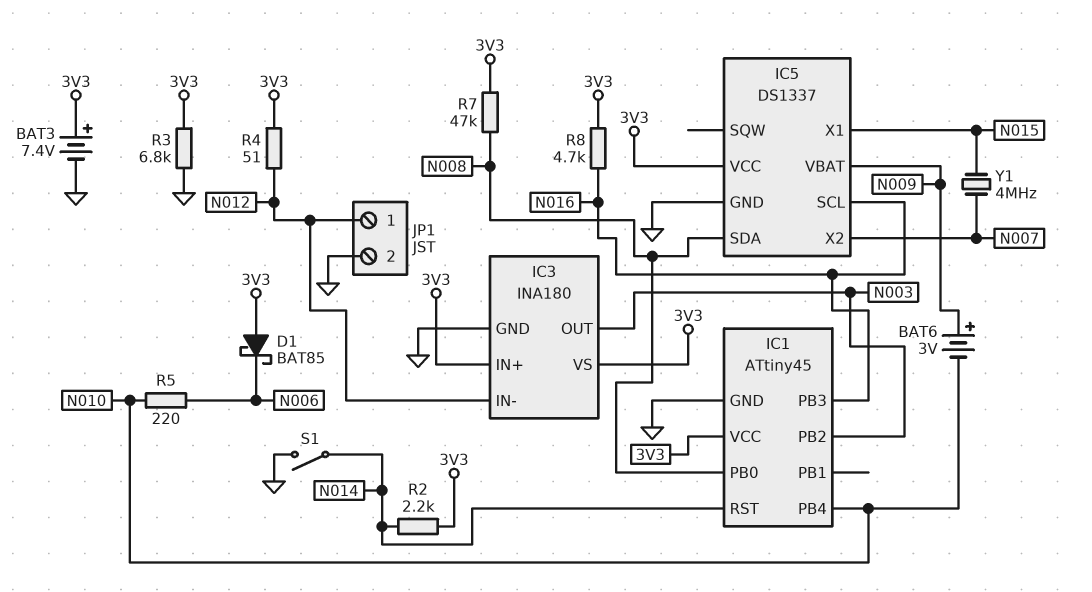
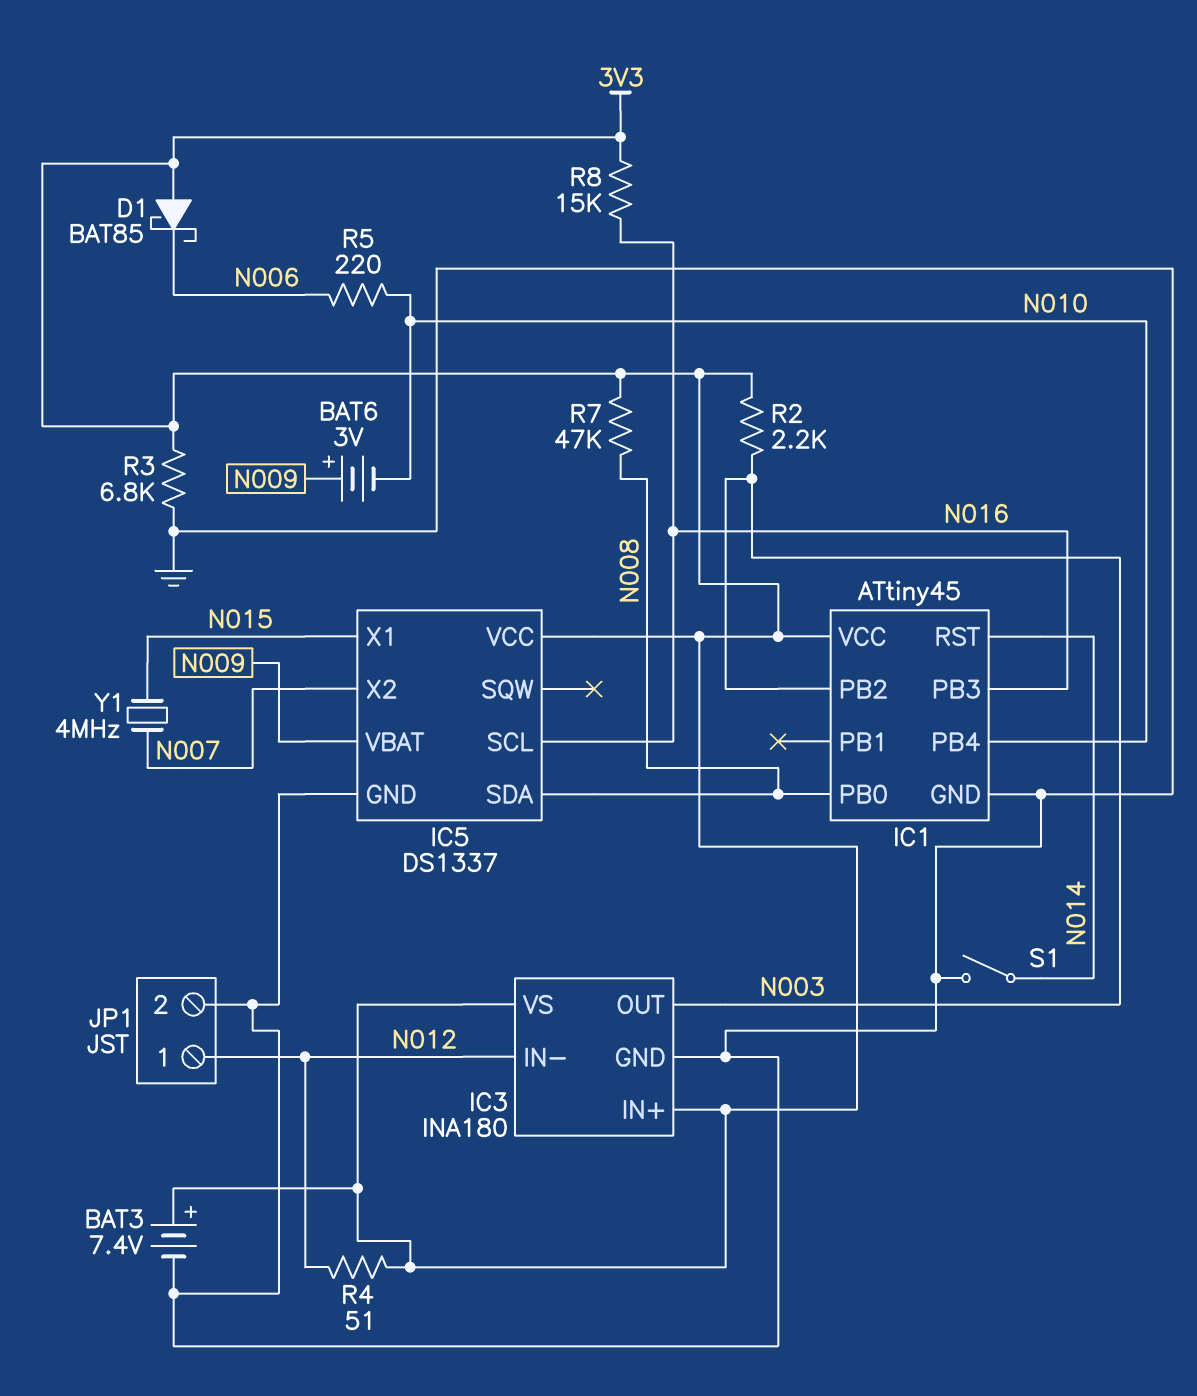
R2: 2.2k (3V3, N014) -> 2.2k (3V3, N003)
R8: 4.7k (3V3, N016) -> 15k (3V3, N016)

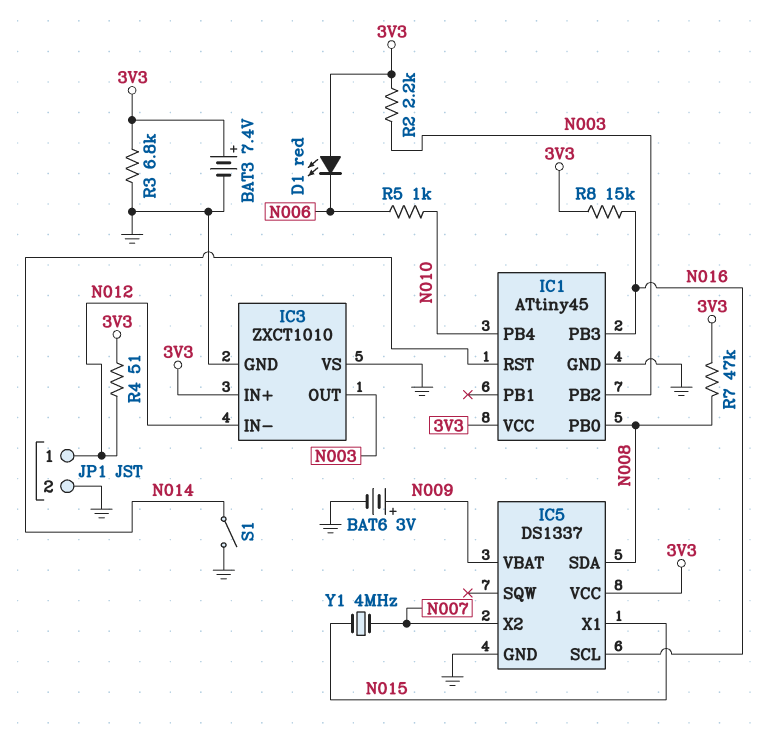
BAT6: 3V (plus N009, minus N010) -> 3V (plus N009, minus GND)
D1: schottky BAT85 (A 3V3, K N006) -> LED red (A 3V3, K N006)
IC3: INA180 -> ZXCT1010
IC3 pin VS: 3V3 -> GND
R5: 220 (N006, N010) -> 1k (N006, N010)

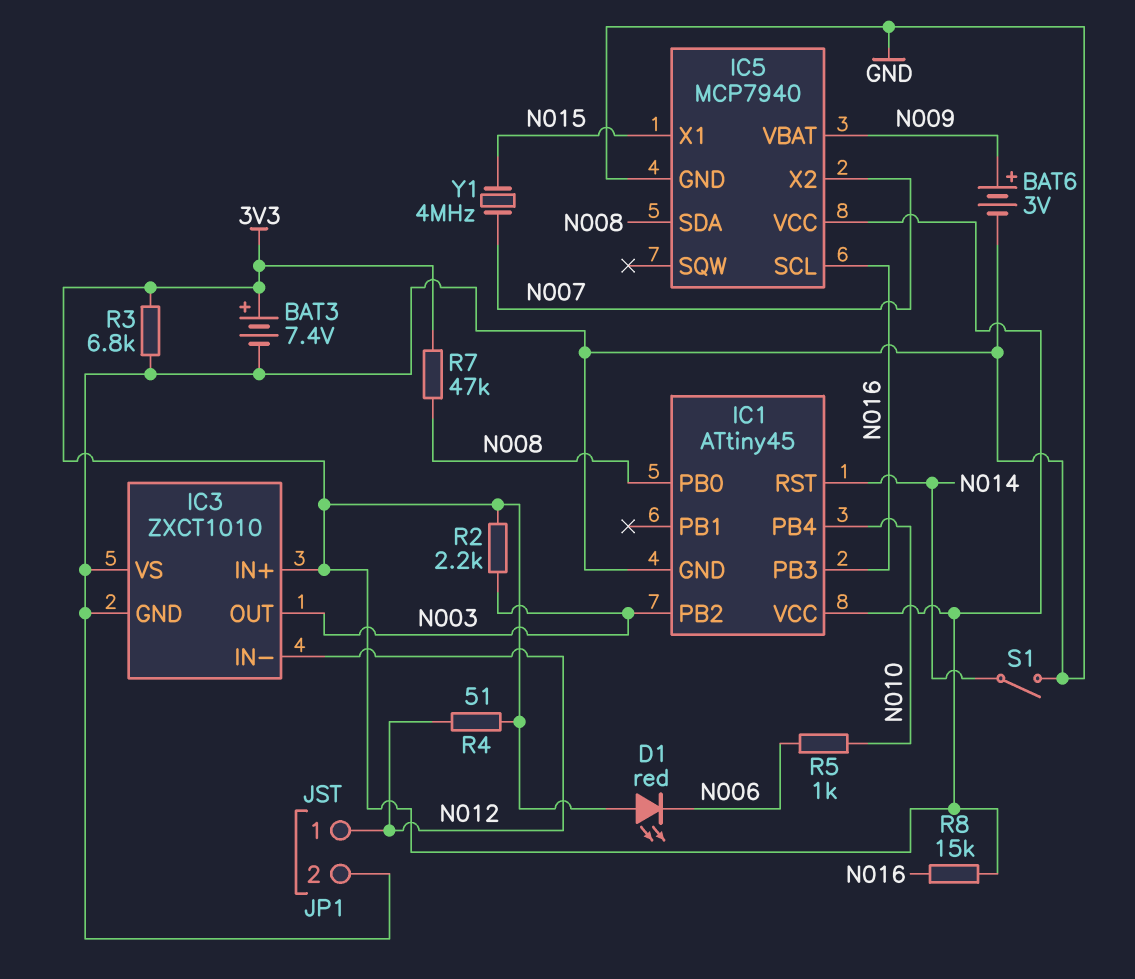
IC5: DS1337 -> MCP7940

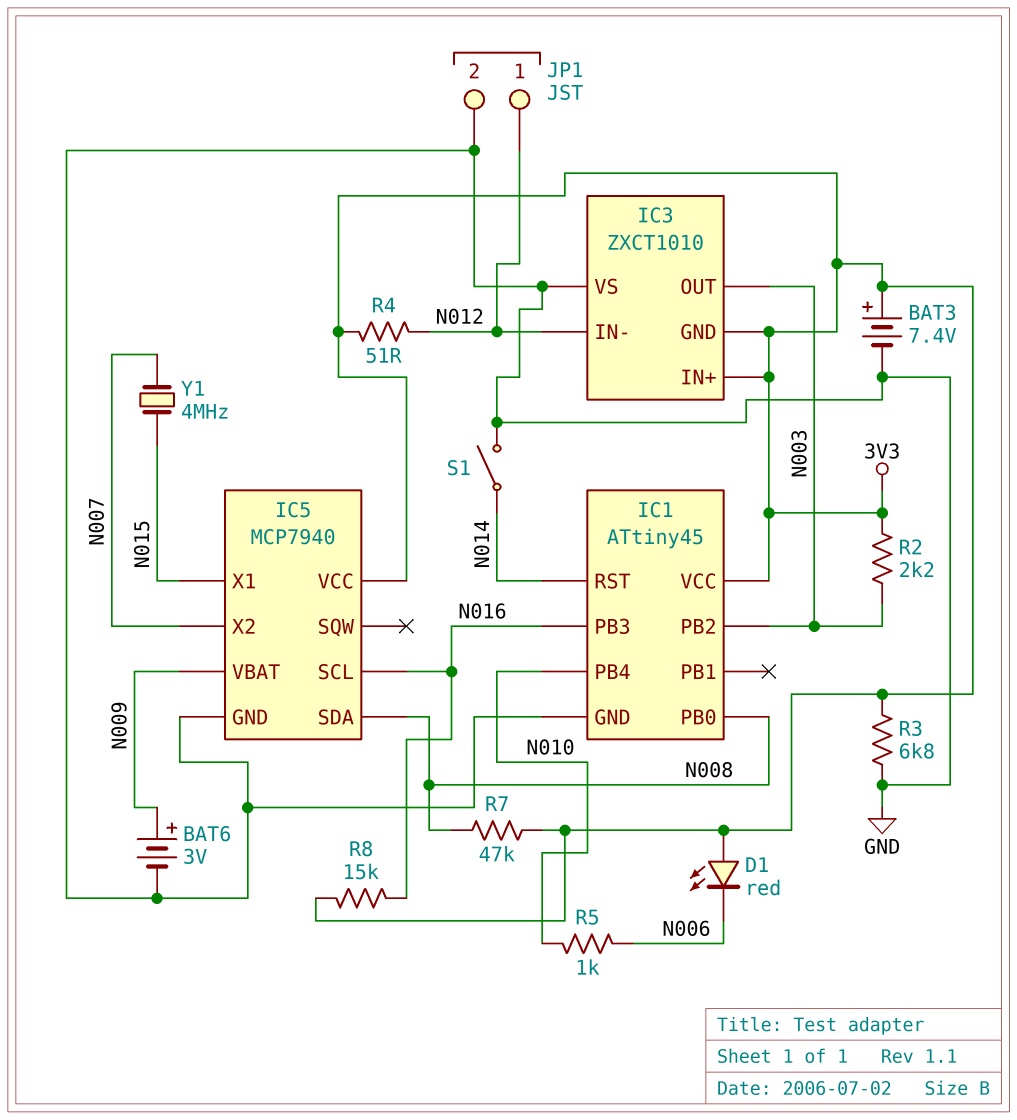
IC3 pin GND: GND -> 3V3

